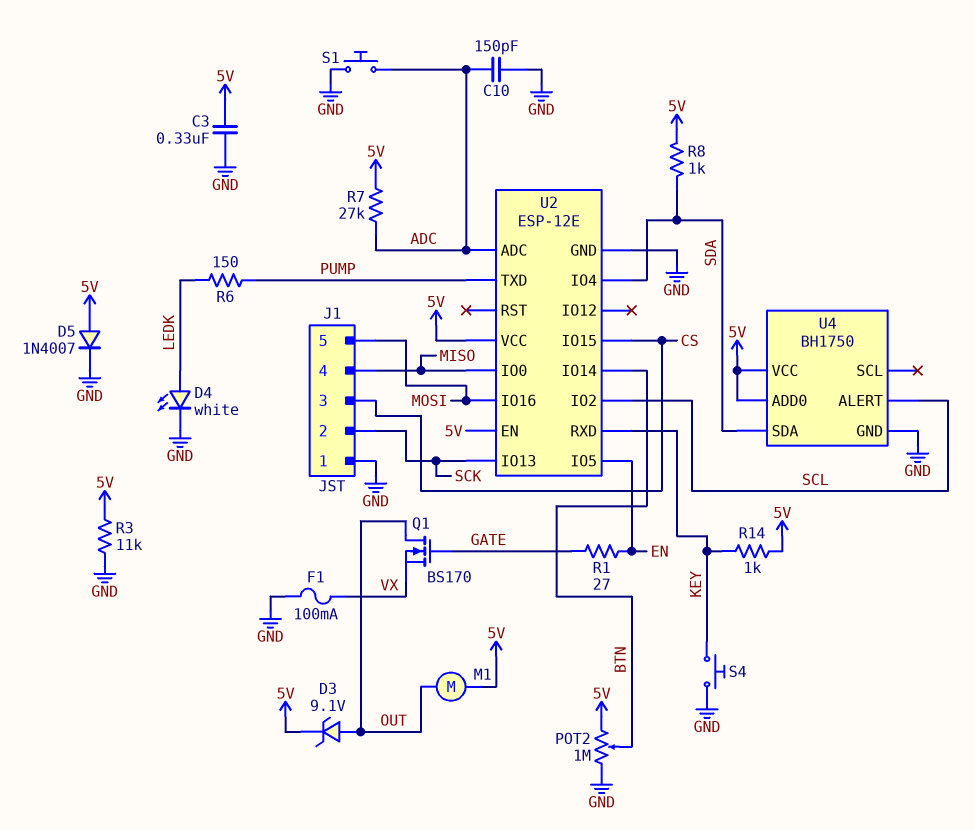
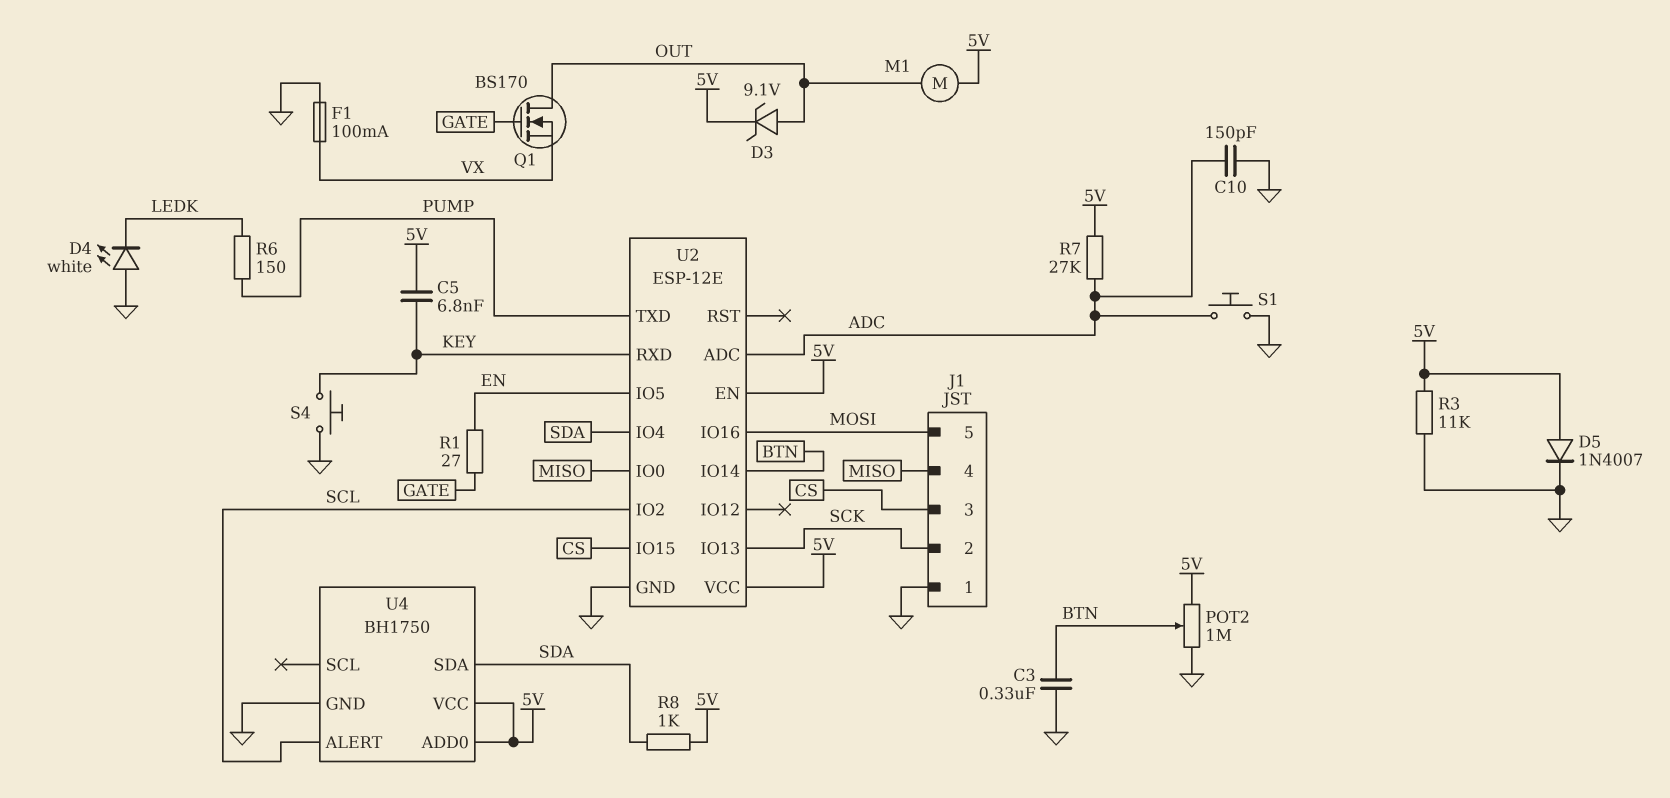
C3: 330nF (5V, GND) -> 330nF (BTN, GND)
C5: none -> 6.8nF (5V, KEY)
D4: LED white (A LEDK, K GND) -> LED white (A GND, K LEDK)
R14: 1k (5V, KEY) -> none

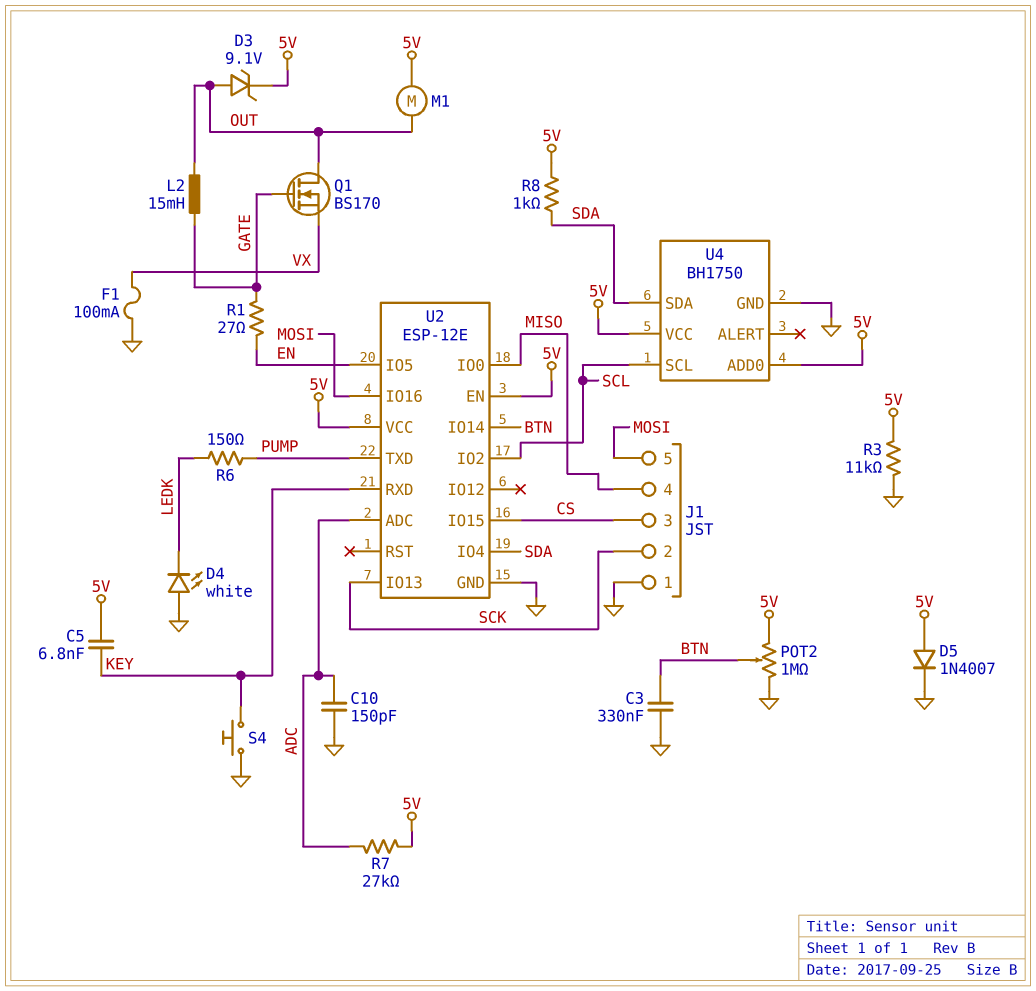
L2: none -> 15mH (GATE, OUT)
S1: button (ADC, GND) -> none
U4 pin ALERT: SCL -> none
U4 pin SCL: none -> SCL

